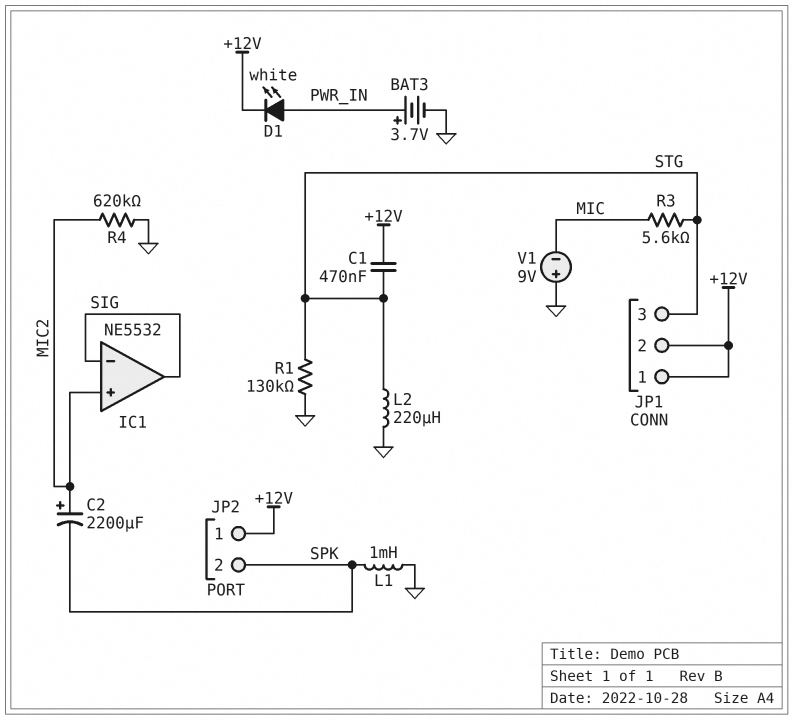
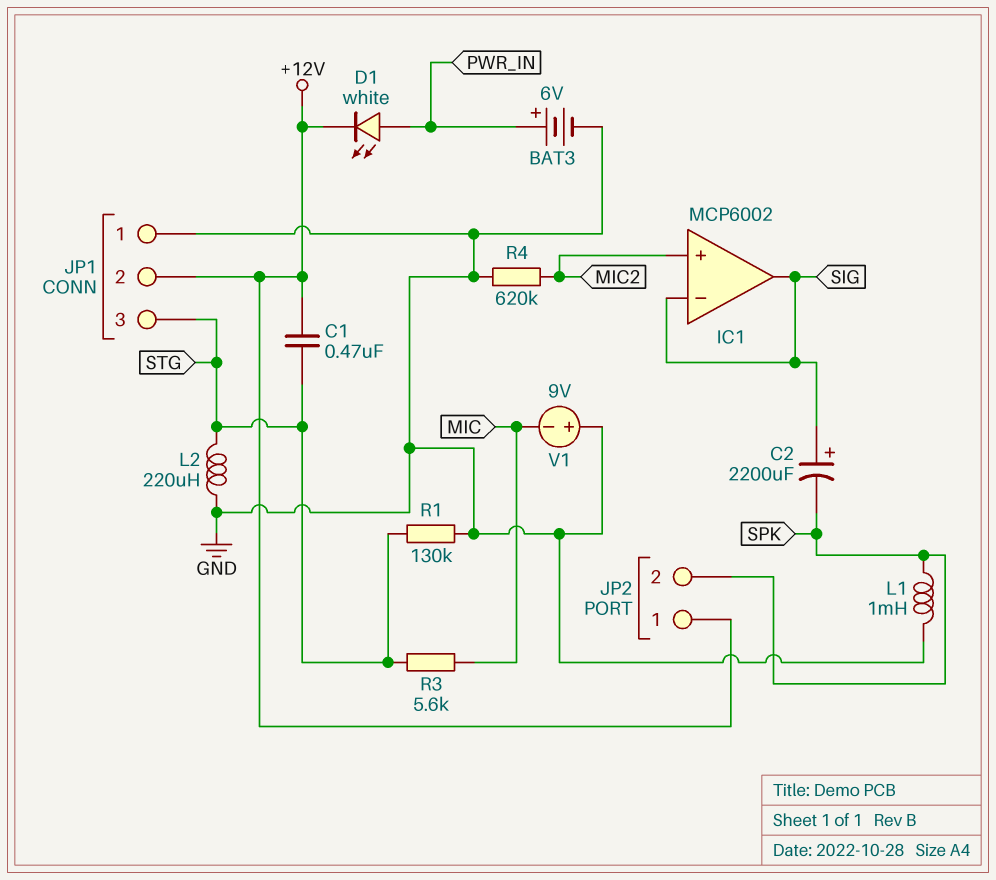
BAT3: 3.7V (plus PWR_IN, minus GND) -> 6V (plus PWR_IN, minus GND)
C2: 2200uF (plus MIC2, minus SPK) -> 2200uF (plus SIG, minus SPK)
IC1: NE5532 -> MCP6002
JP1 pin 1: +12V -> GND

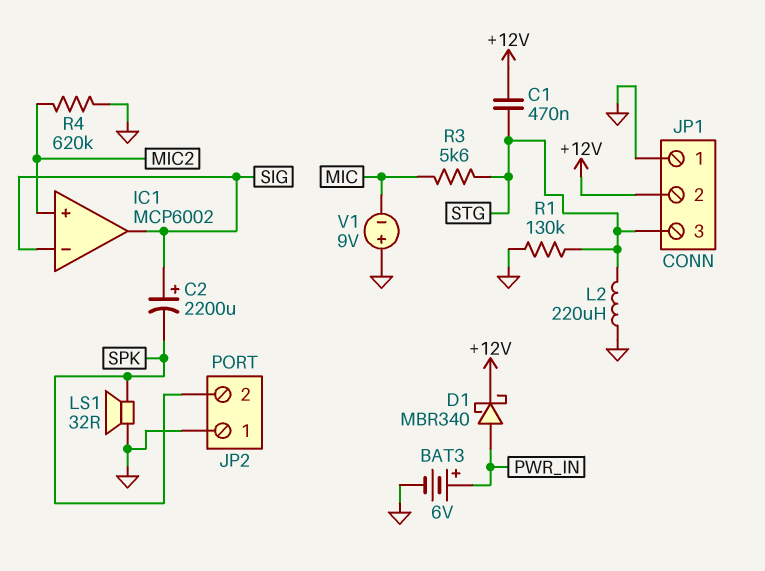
D1: LED white (A PWR_IN, K +12V) -> schottky MBR340 (A PWR_IN, K +12V)
JP2 pin 1: +12V -> GND
L1: 1mH (GND, SPK) -> none
LS1: none -> speaker 32R (GND, SPK)

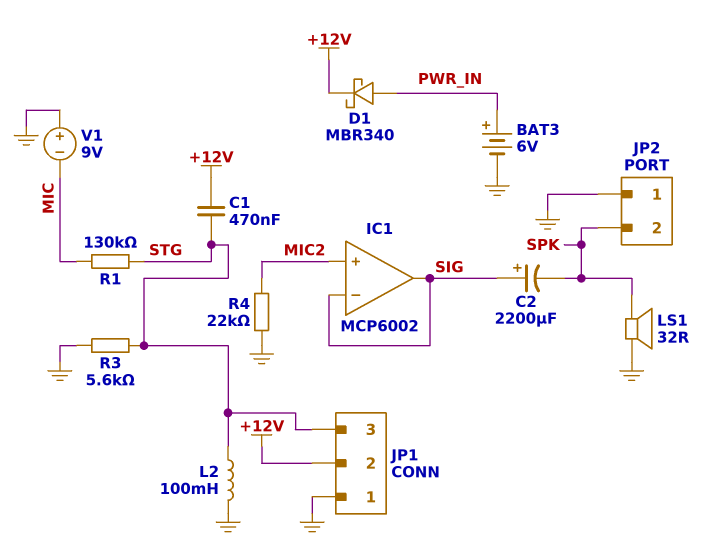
L2: 220uH (GND, STG) -> 100mH (GND, STG)
R1: 130k (GND, STG) -> 130k (MIC, STG)
R3: 5.6k (MIC, STG) -> 5.6k (GND, STG)
R4: 620k (GND, MIC2) -> 22k (GND, MIC2)

